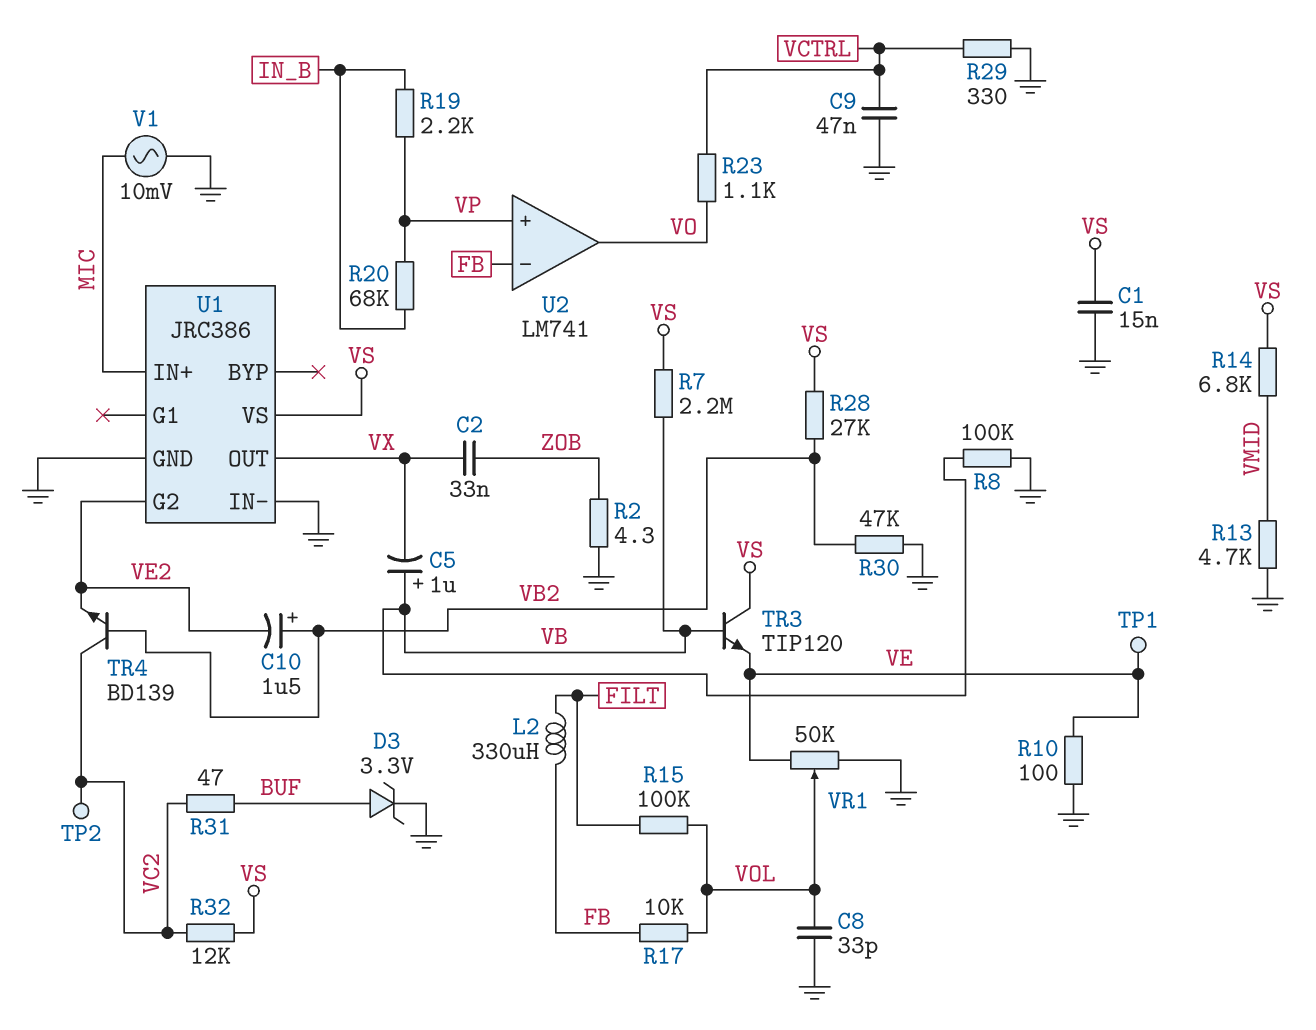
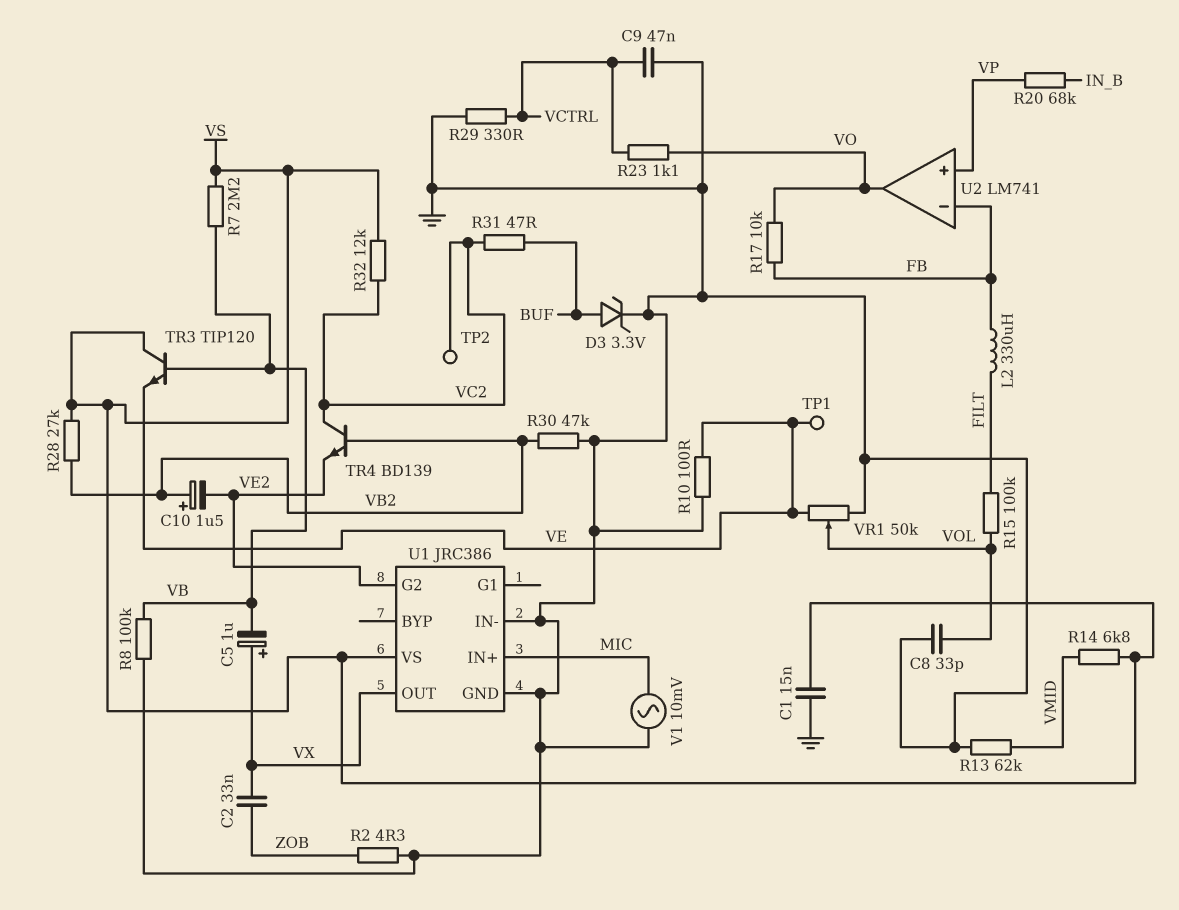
C5: 1uF (plus VB, minus VX) -> 1uF (plus VX, minus VB)
R13: 4.7k (GND, VMID) -> 62k (GND, VMID)
R17: 10k (FB, VOL) -> 10k (FB, VO)
R19: 2.2k (IN_B, VP) -> none

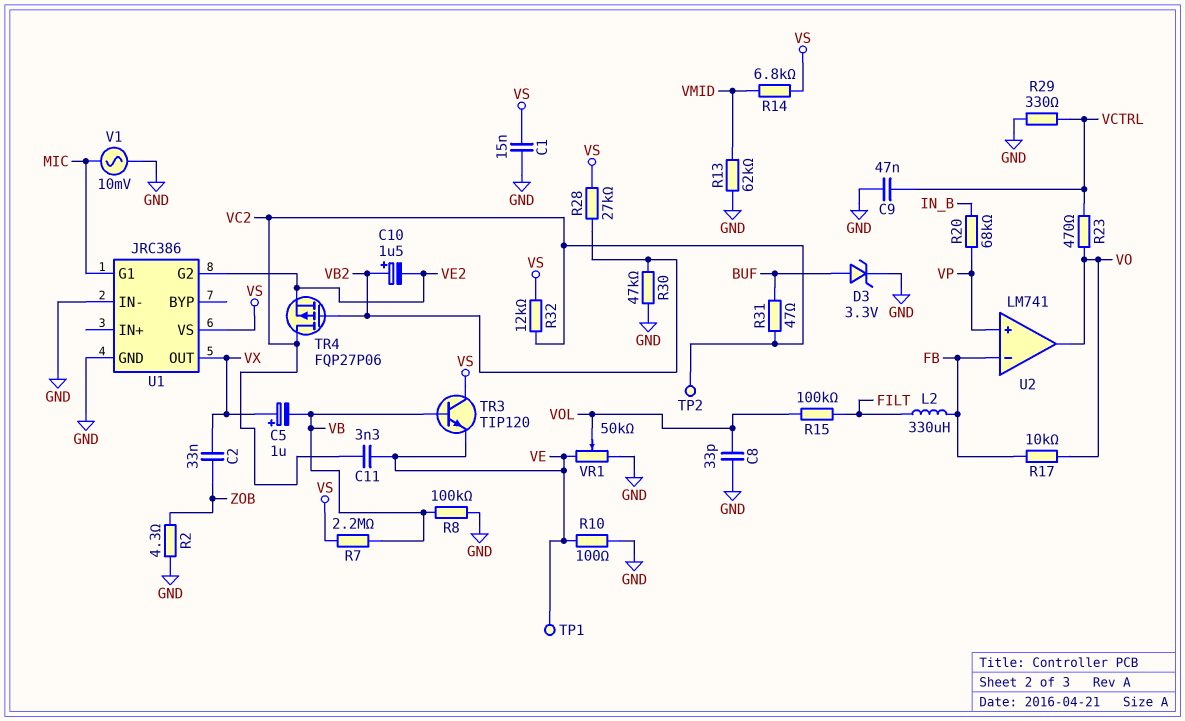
C11: none -> 3.3nF (VC2, VE)
R23: 1.1k (VCTRL, VO) -> 470 (VCTRL, VO)
TR4: NPN BD139 (B VB2, C VC2, E VE2) -> PMOS FQP27P06 (G VB2, D VC2, S VE2)
U1 pin G1: none -> MIC
U1 pin IN+: MIC -> none

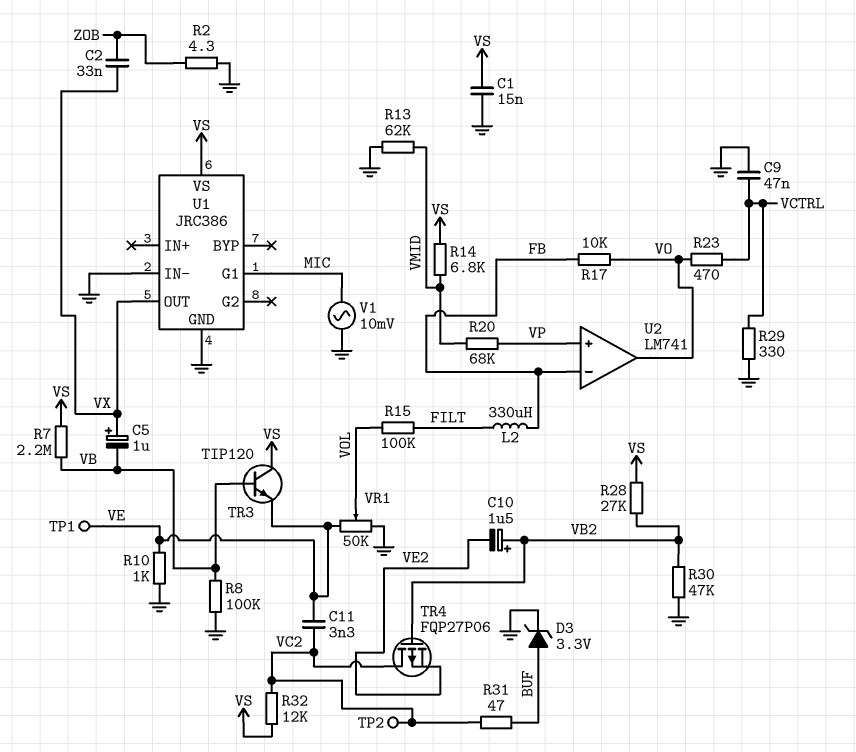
C8: 33pF (GND, VOL) -> none
R10: 100 (GND, VE) -> 1k (GND, VE)
R20: 68k (IN_B, VP) -> 68k (VMID, VP)
U1 pin G2: VE2 -> none

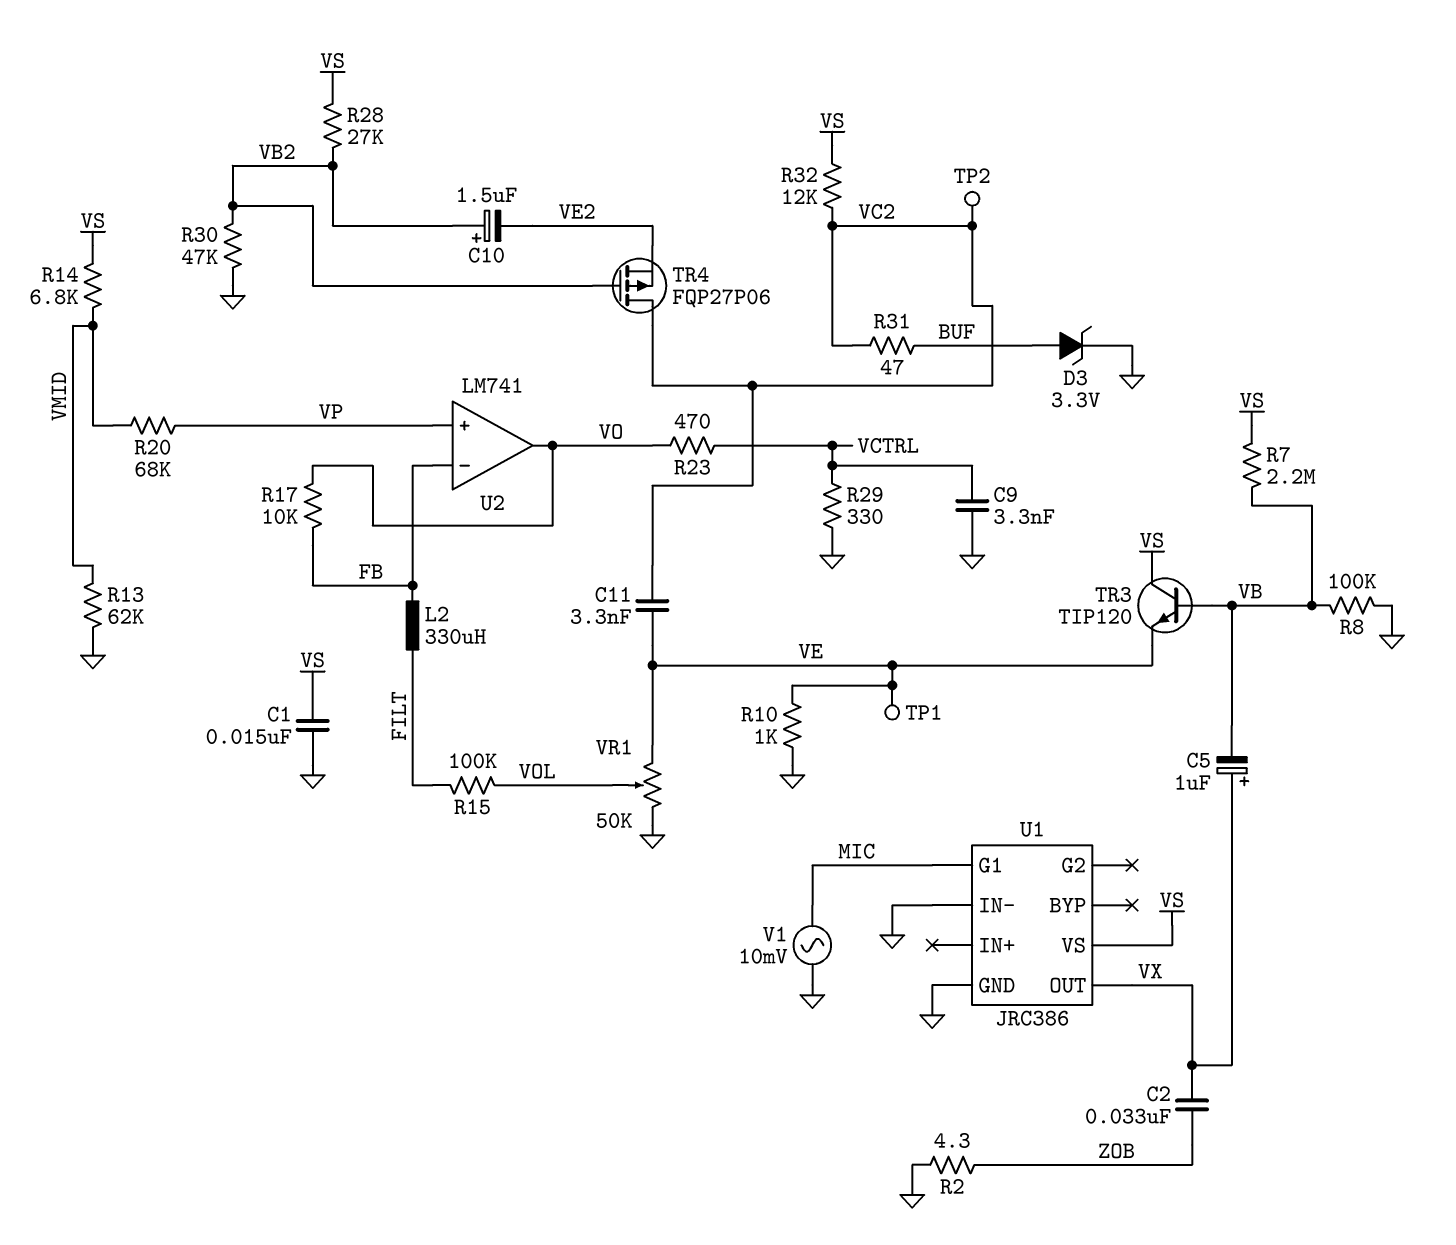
C9: 47nF (GND, VCTRL) -> 3.3nF (GND, VCTRL)

